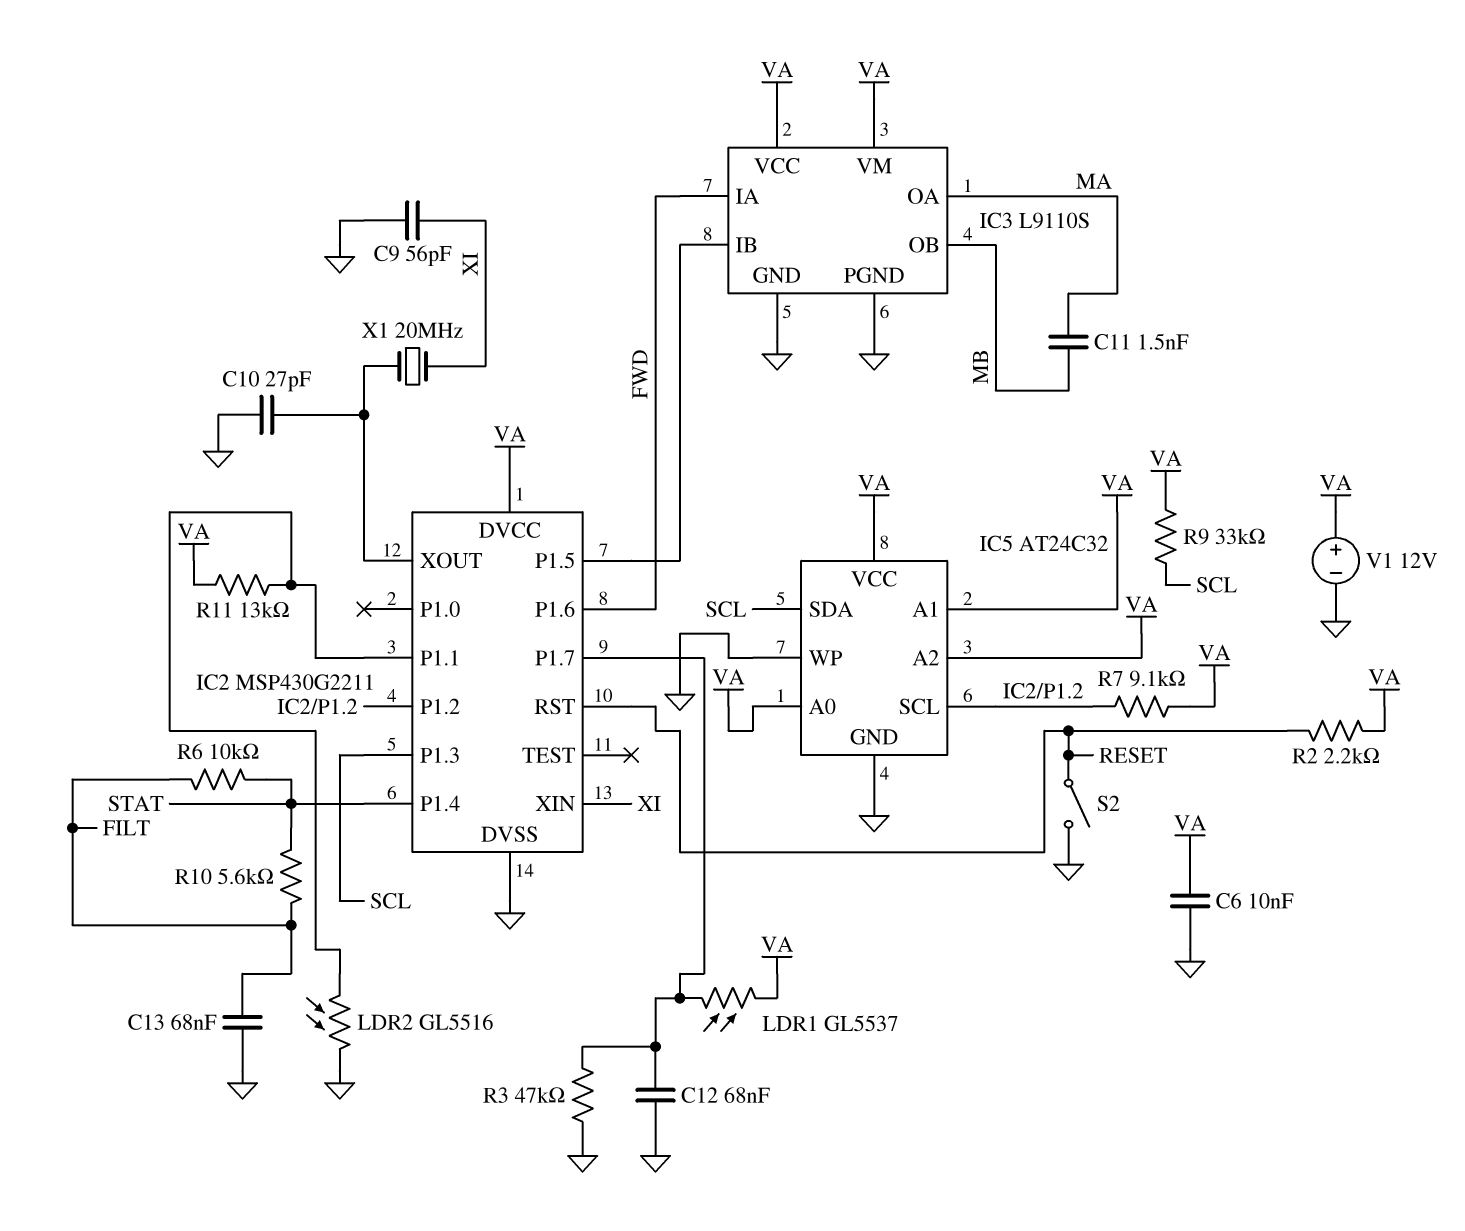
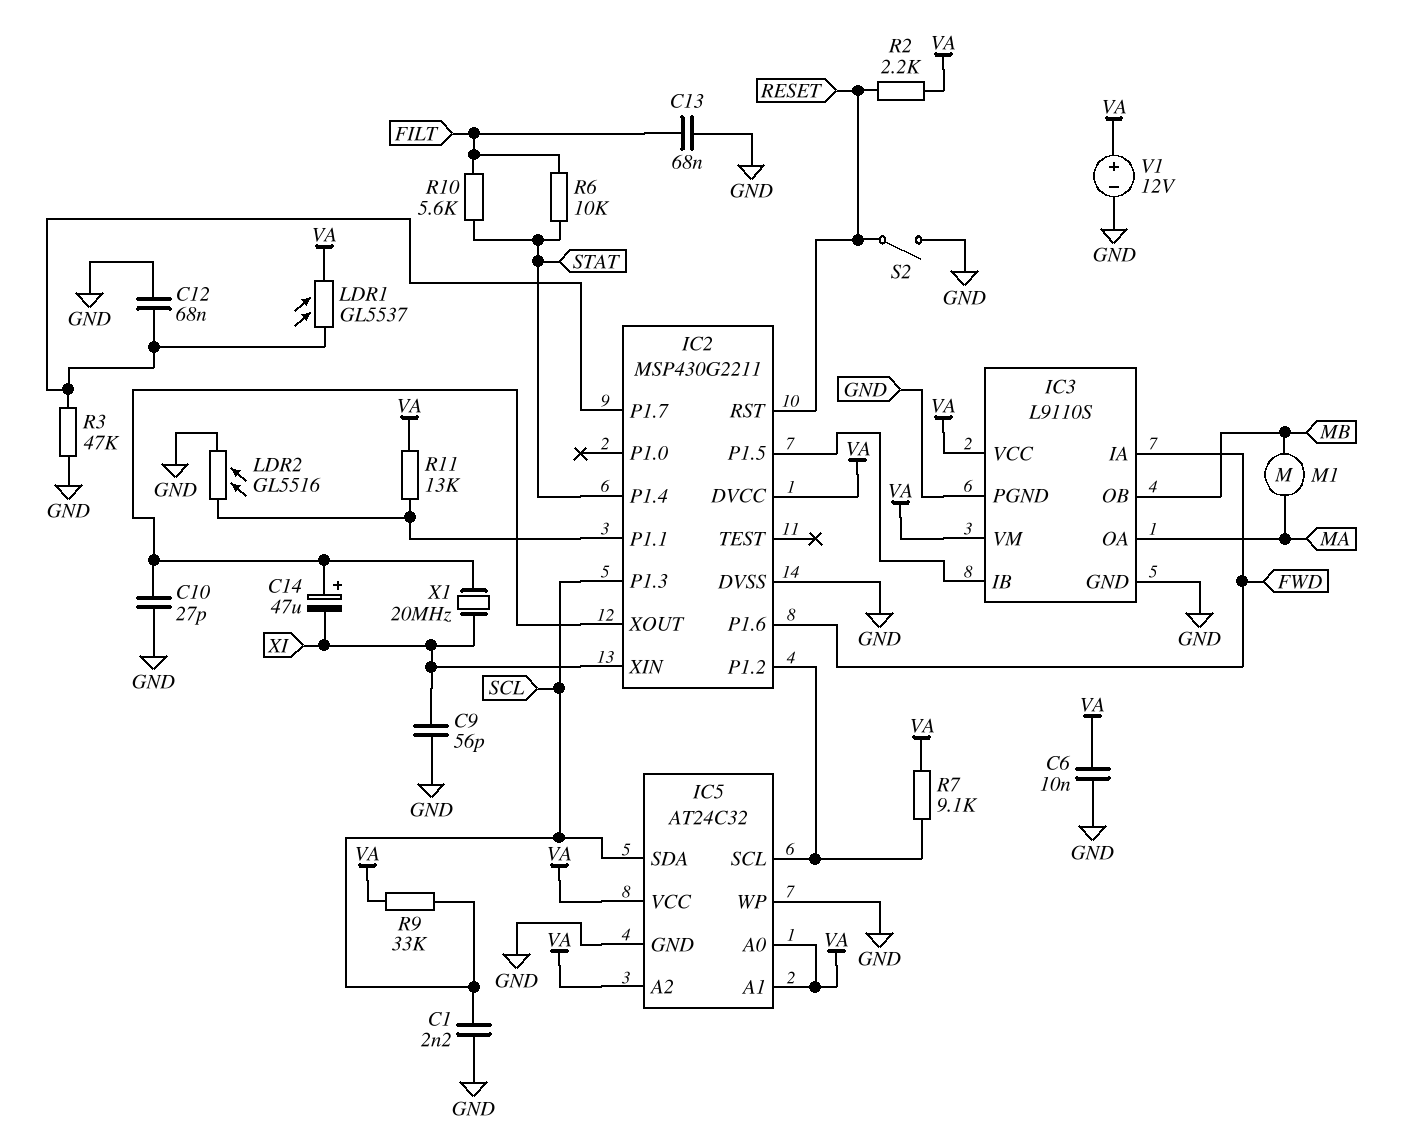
C1: none -> 2.2nF (GND, SCL)
C11: 1.5nF (MA, MB) -> none
C14: none -> 47uF (plus IC2/XOUT, minus XI)
M1: none -> motor (MA, MB)

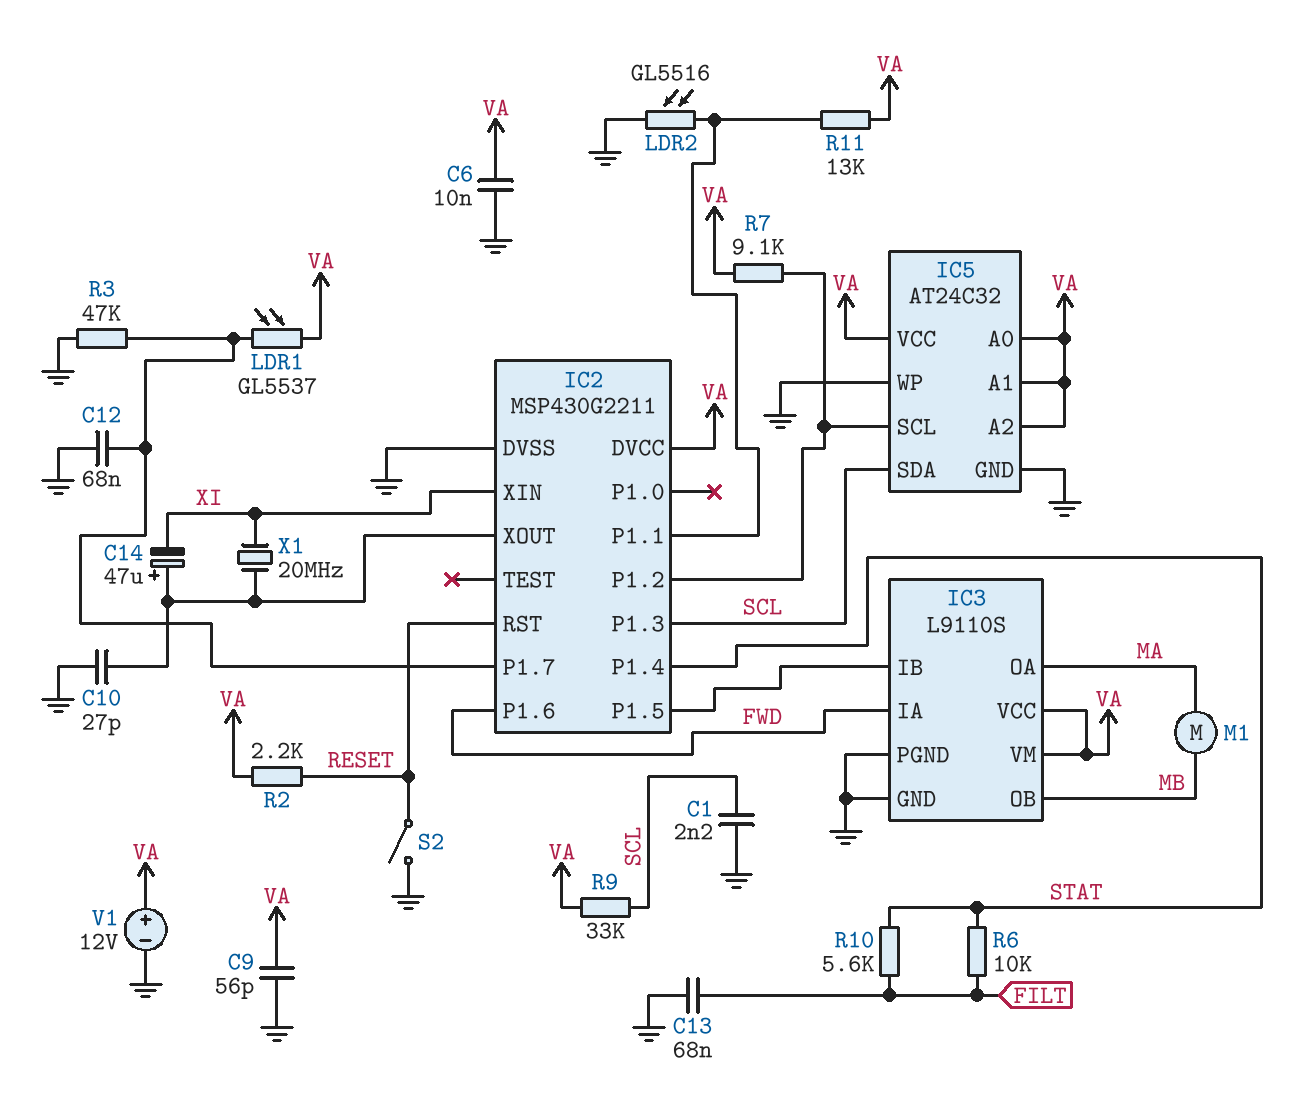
C9: 56pF (GND, XI) -> 56pF (GND, VA)

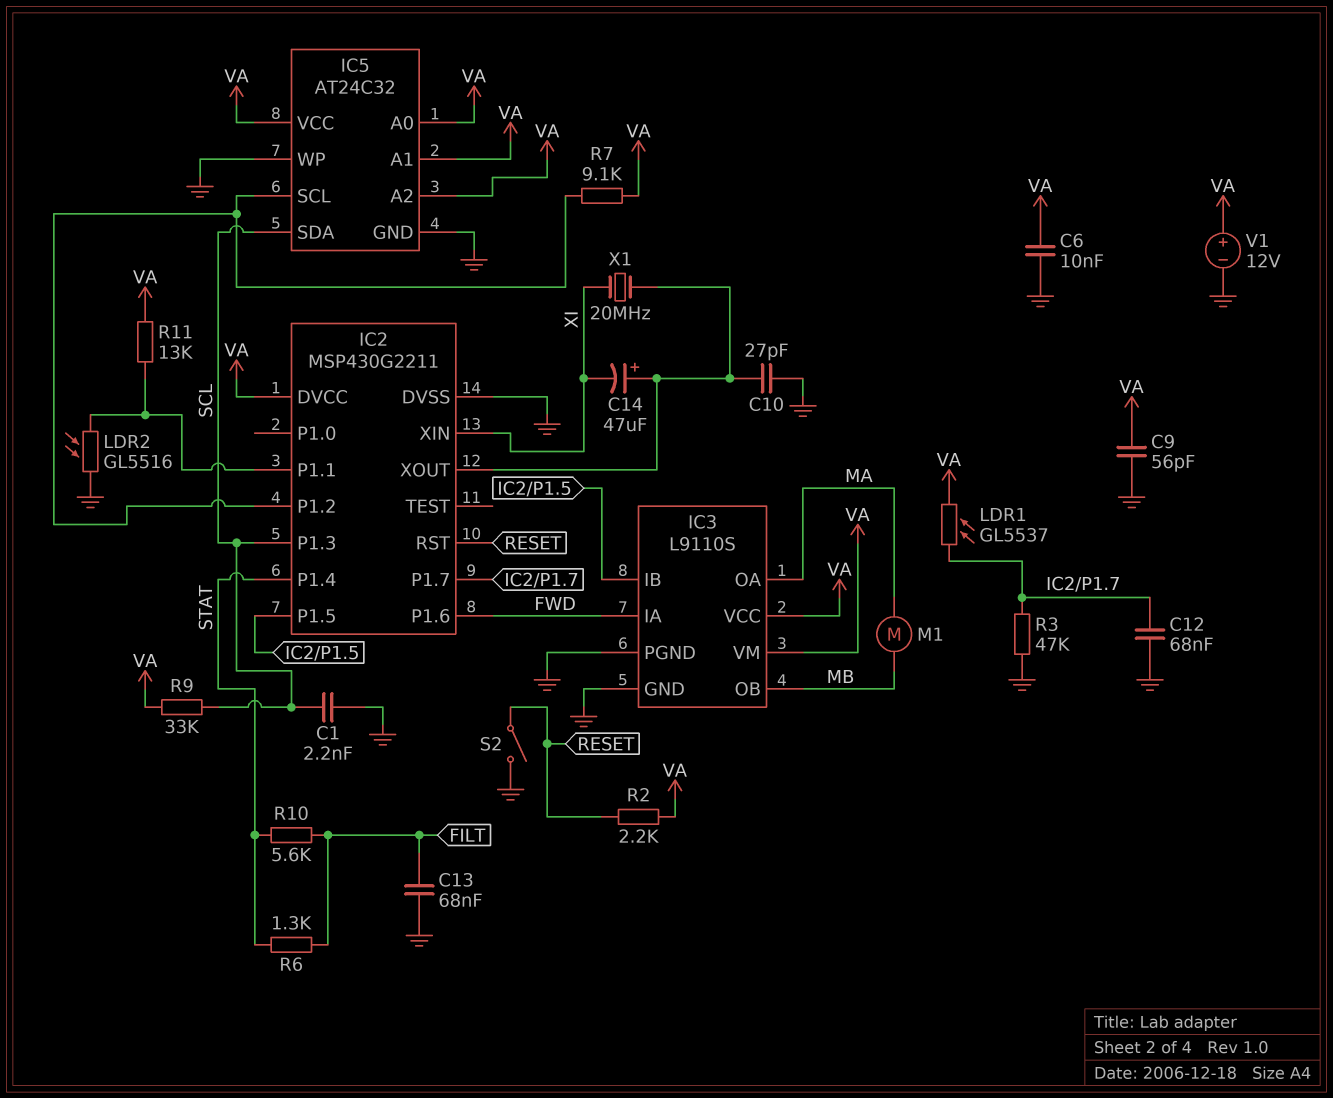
R6: 10k (FILT, STAT) -> 1.3k (FILT, STAT)

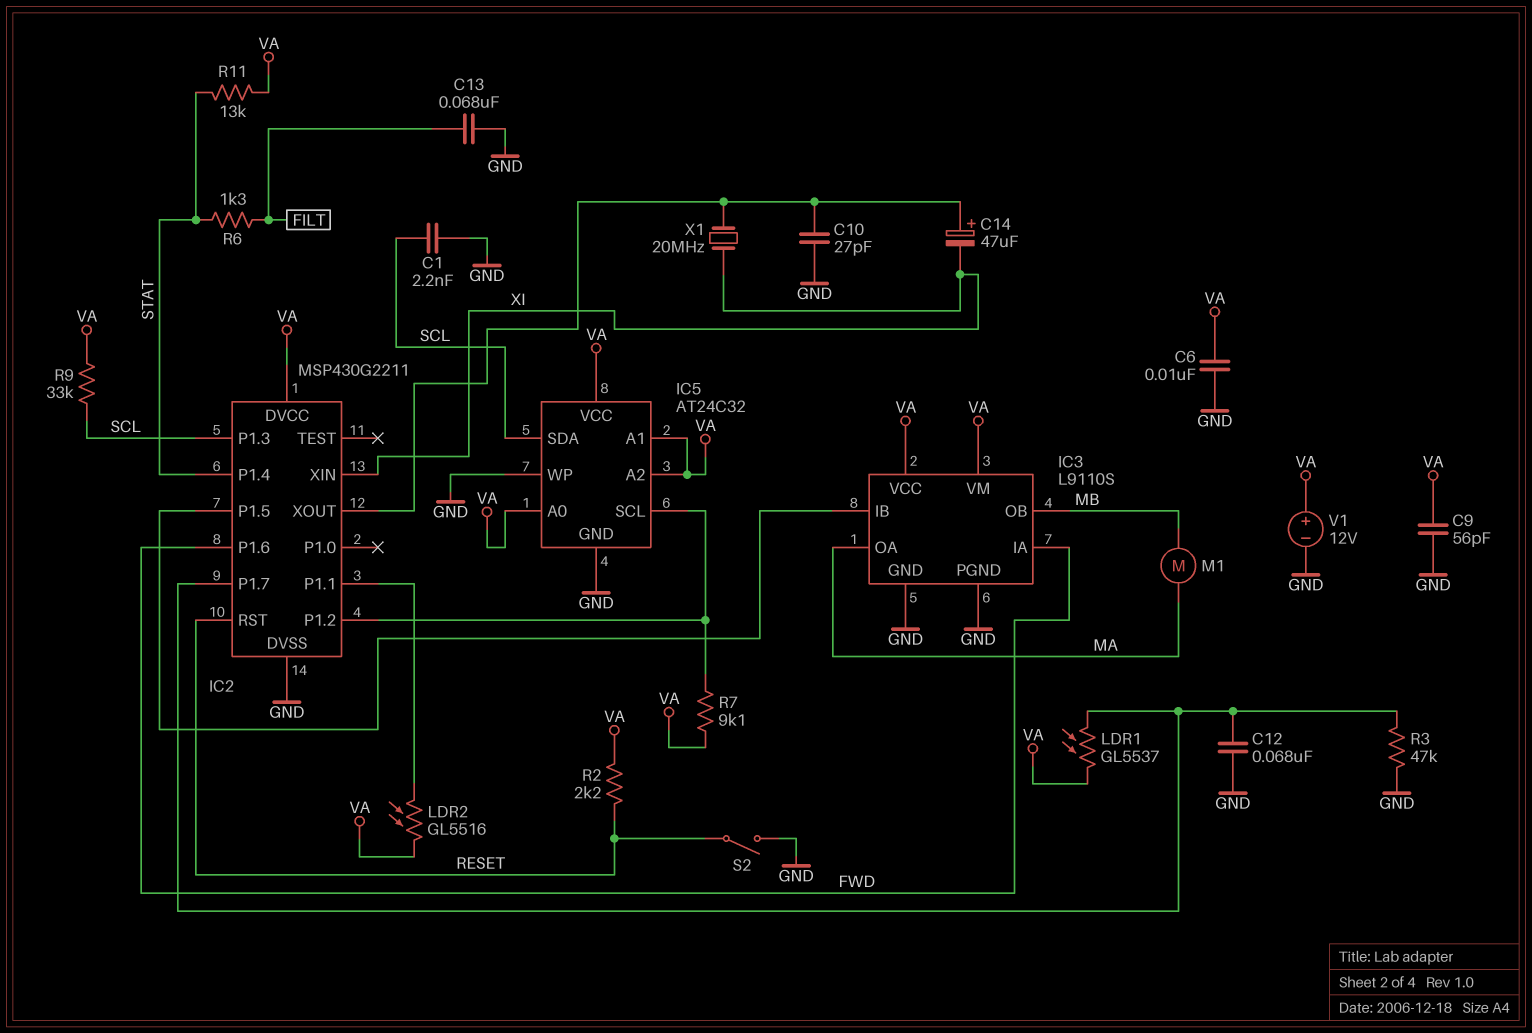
LDR2: GL5516 (GND, IC2/P1.1) -> GL5516 (IC2/P1.1, VA)
R10: 5.6k (FILT, STAT) -> none
R11: 13k (IC2/P1.1, VA) -> 13k (STAT, VA)

